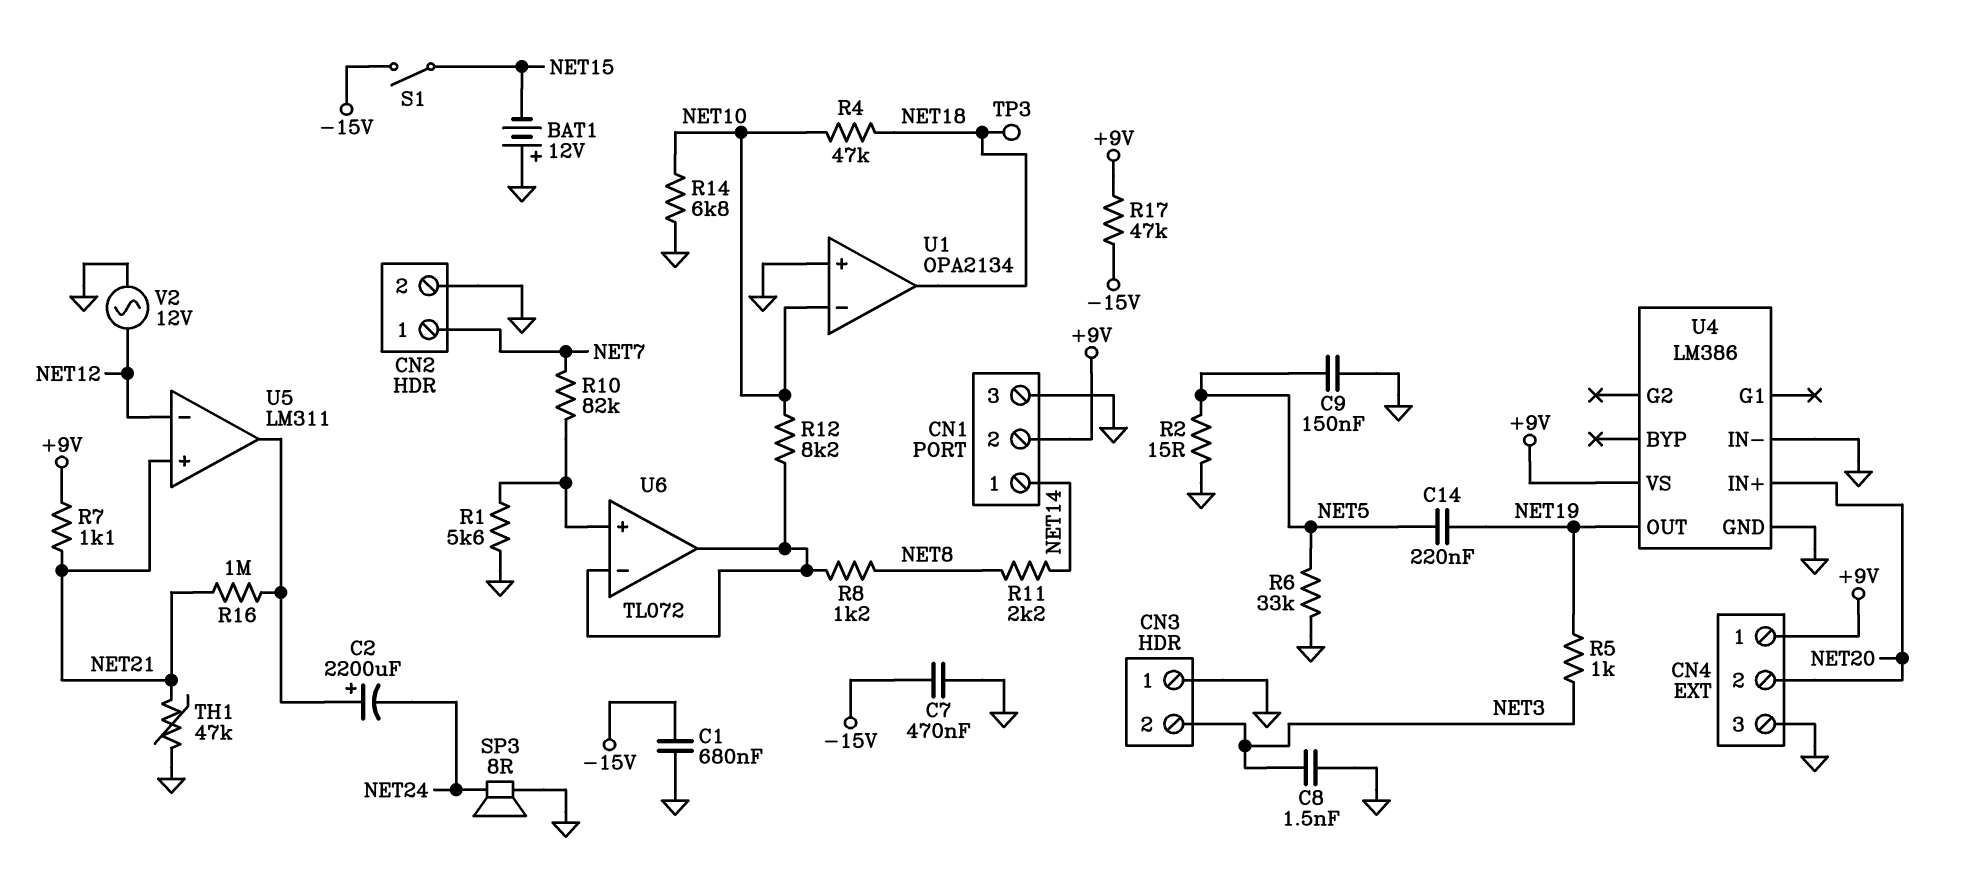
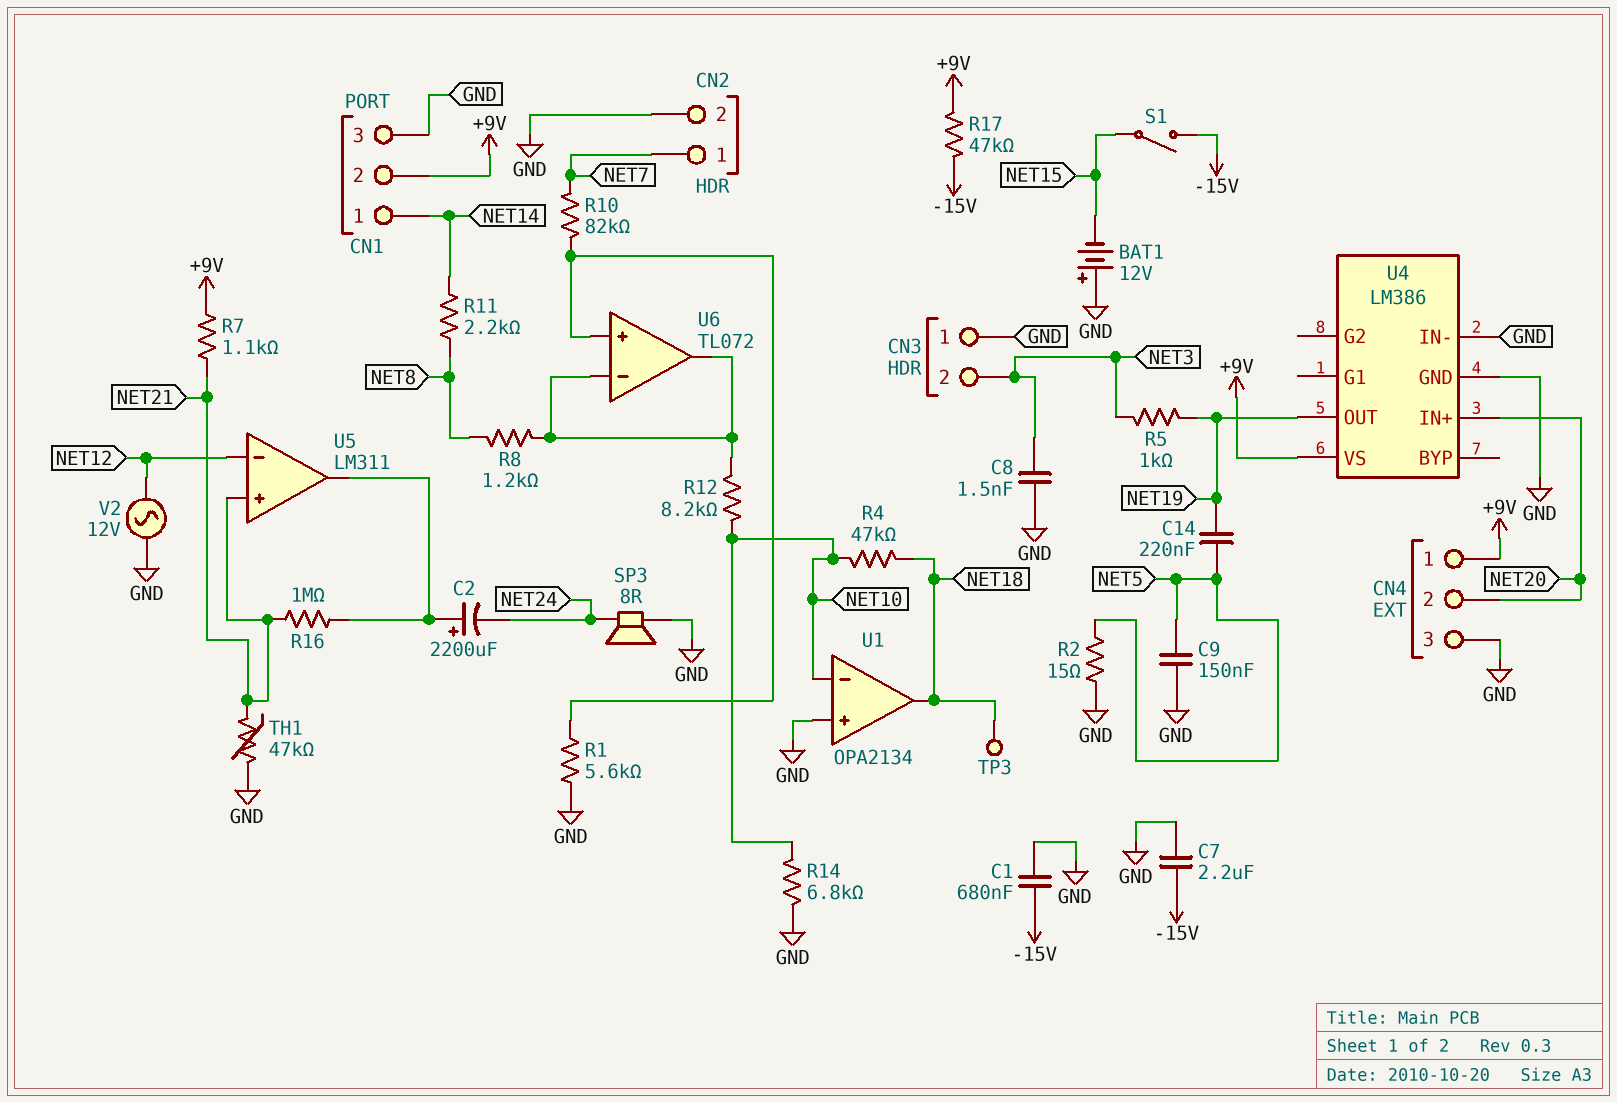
C7: 470nF (-15V, GND) -> 2.2uF (-15V, GND)
R6: 33k (GND, NET5) -> none

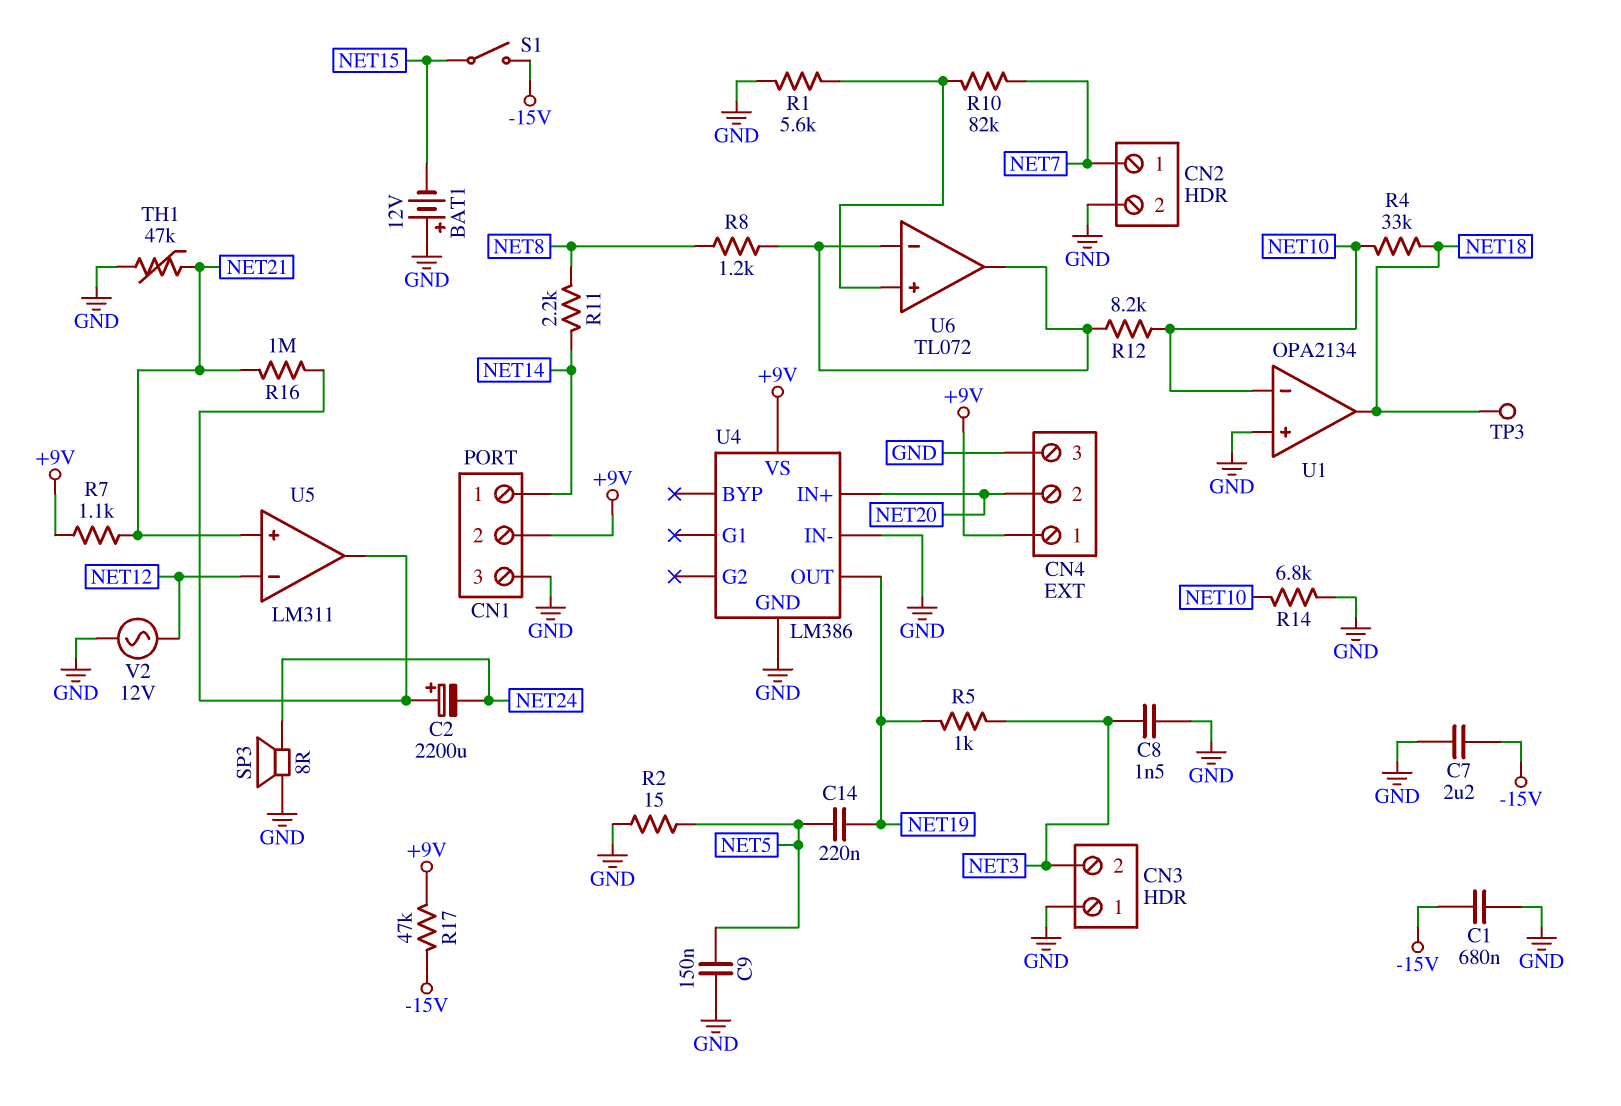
R4: 47k (NET10, NET18) -> 33k (NET10, NET18)

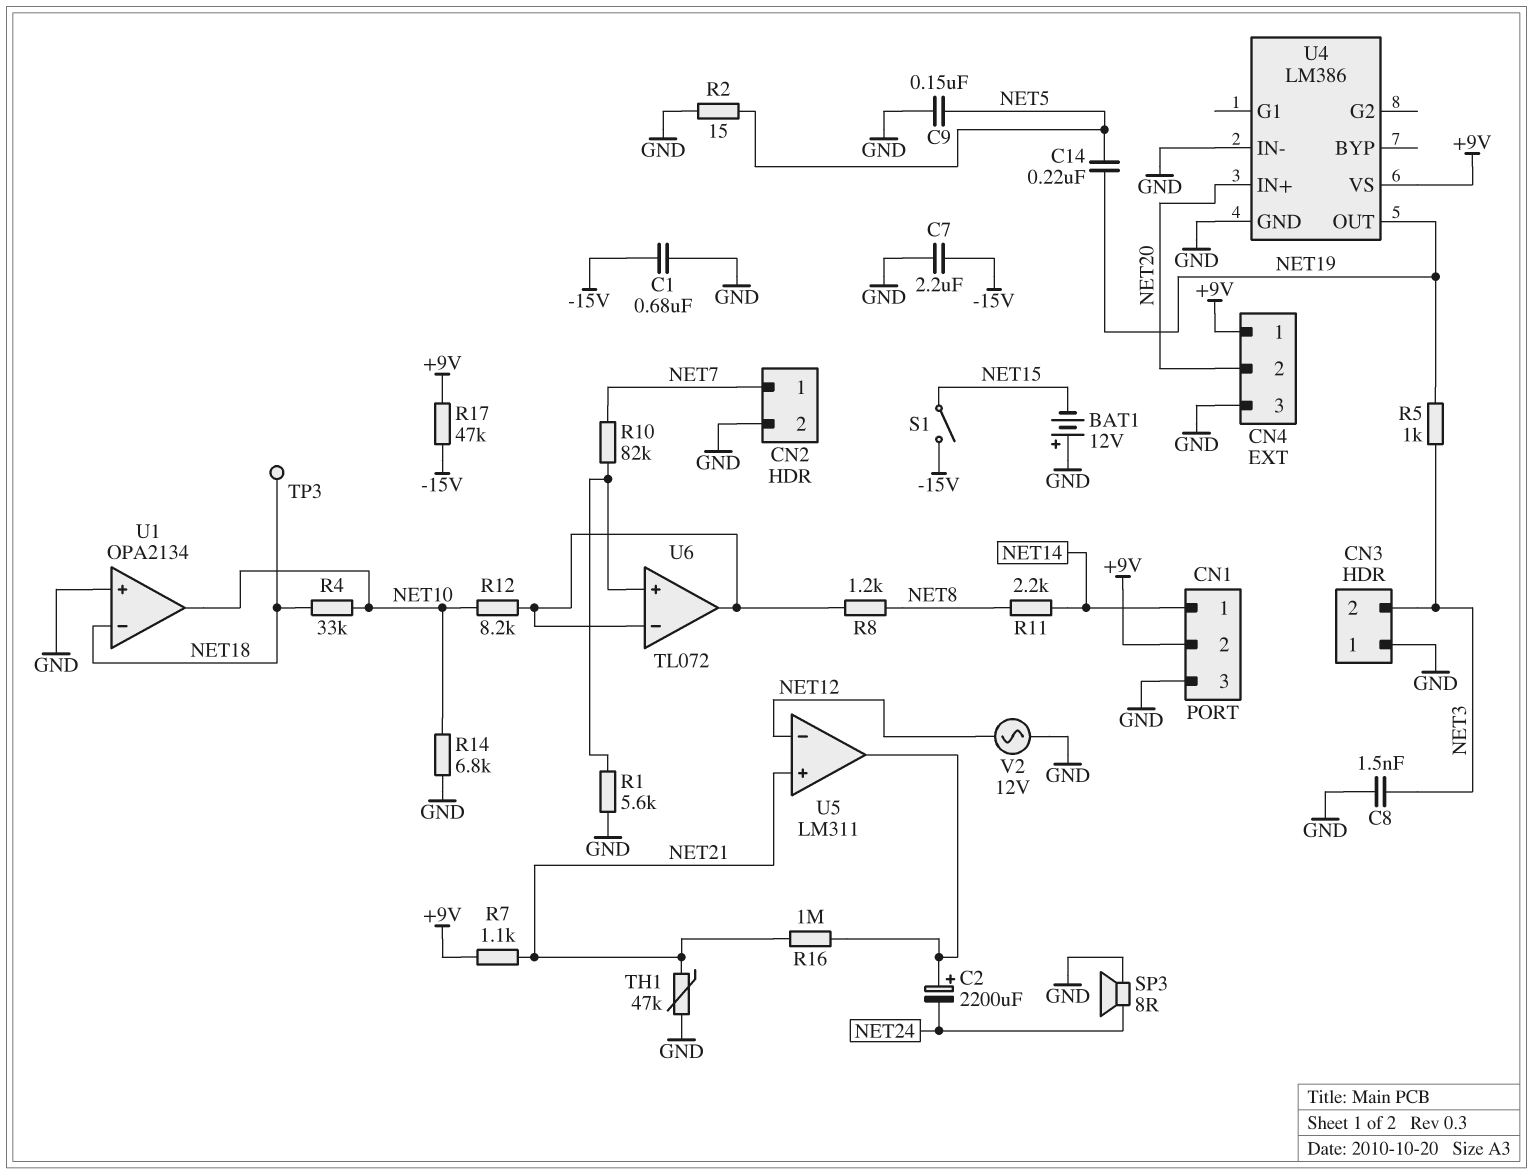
U1 pin in-: NET10 -> NET18
U1 pin out: NET18 -> NET10

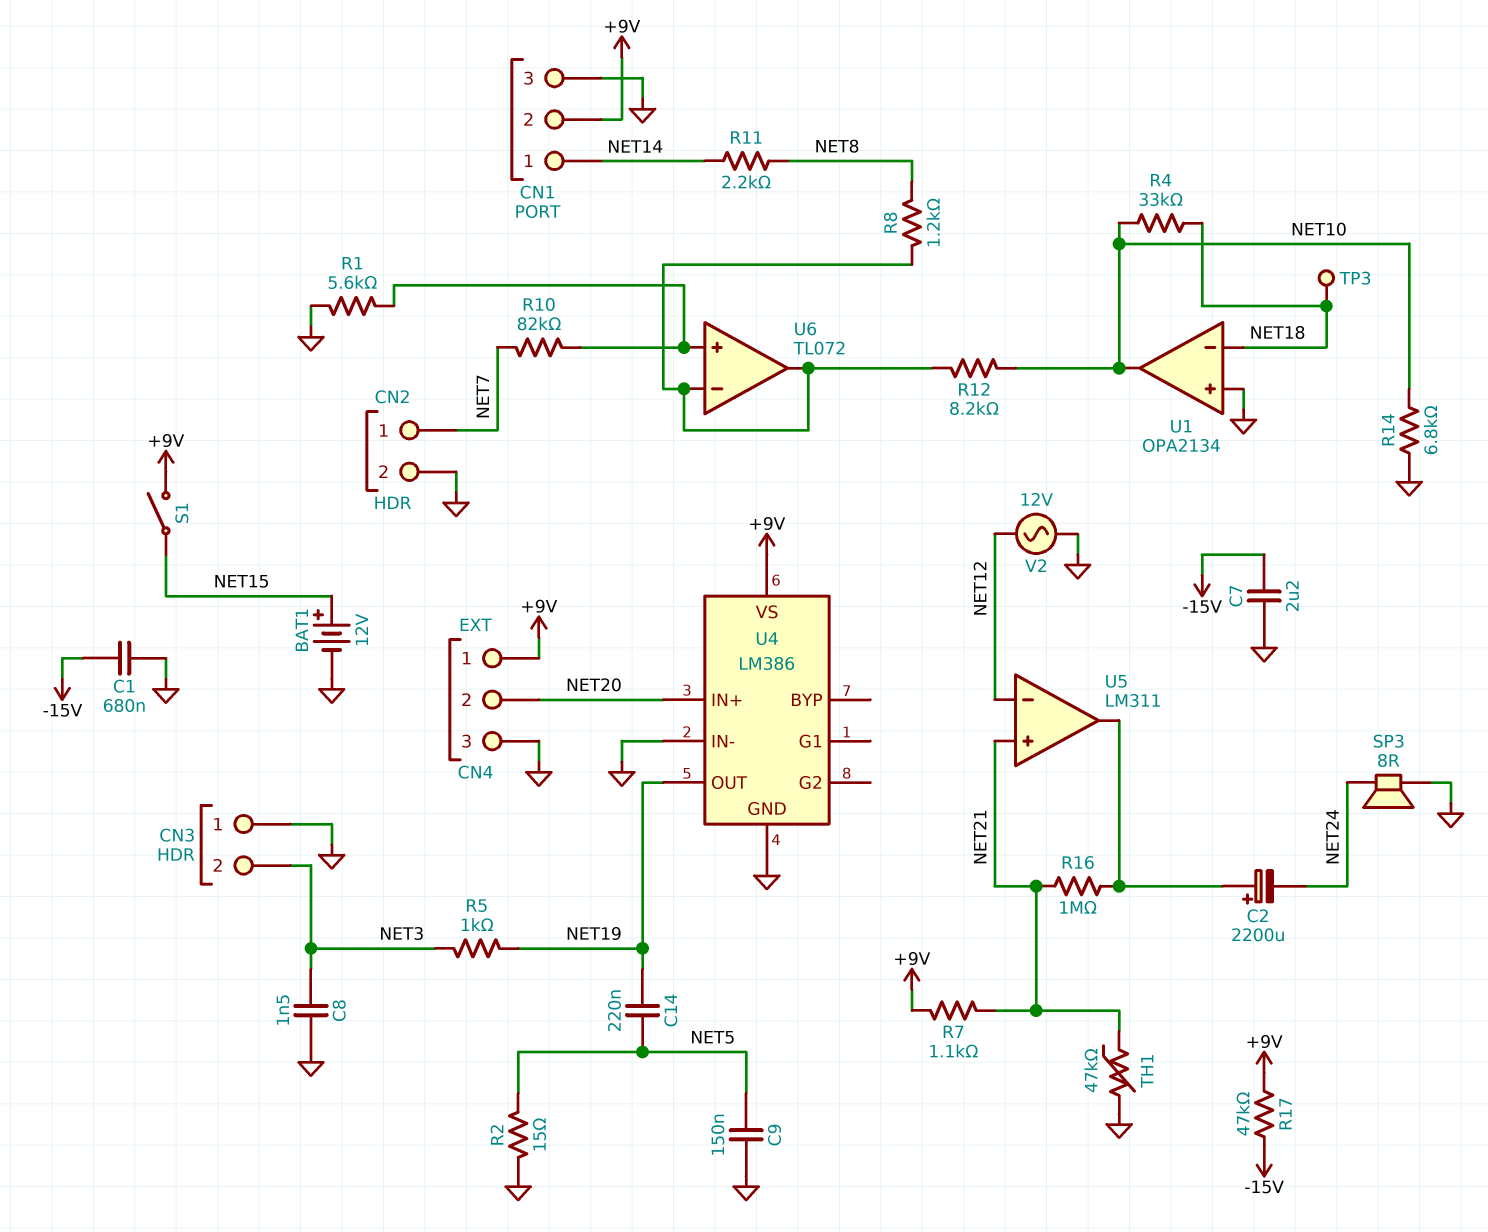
BAT1: 12V (plus GND, minus NET15) -> 12V (plus NET15, minus GND)
S1: switch (-15V, NET15) -> switch (+9V, NET15)

